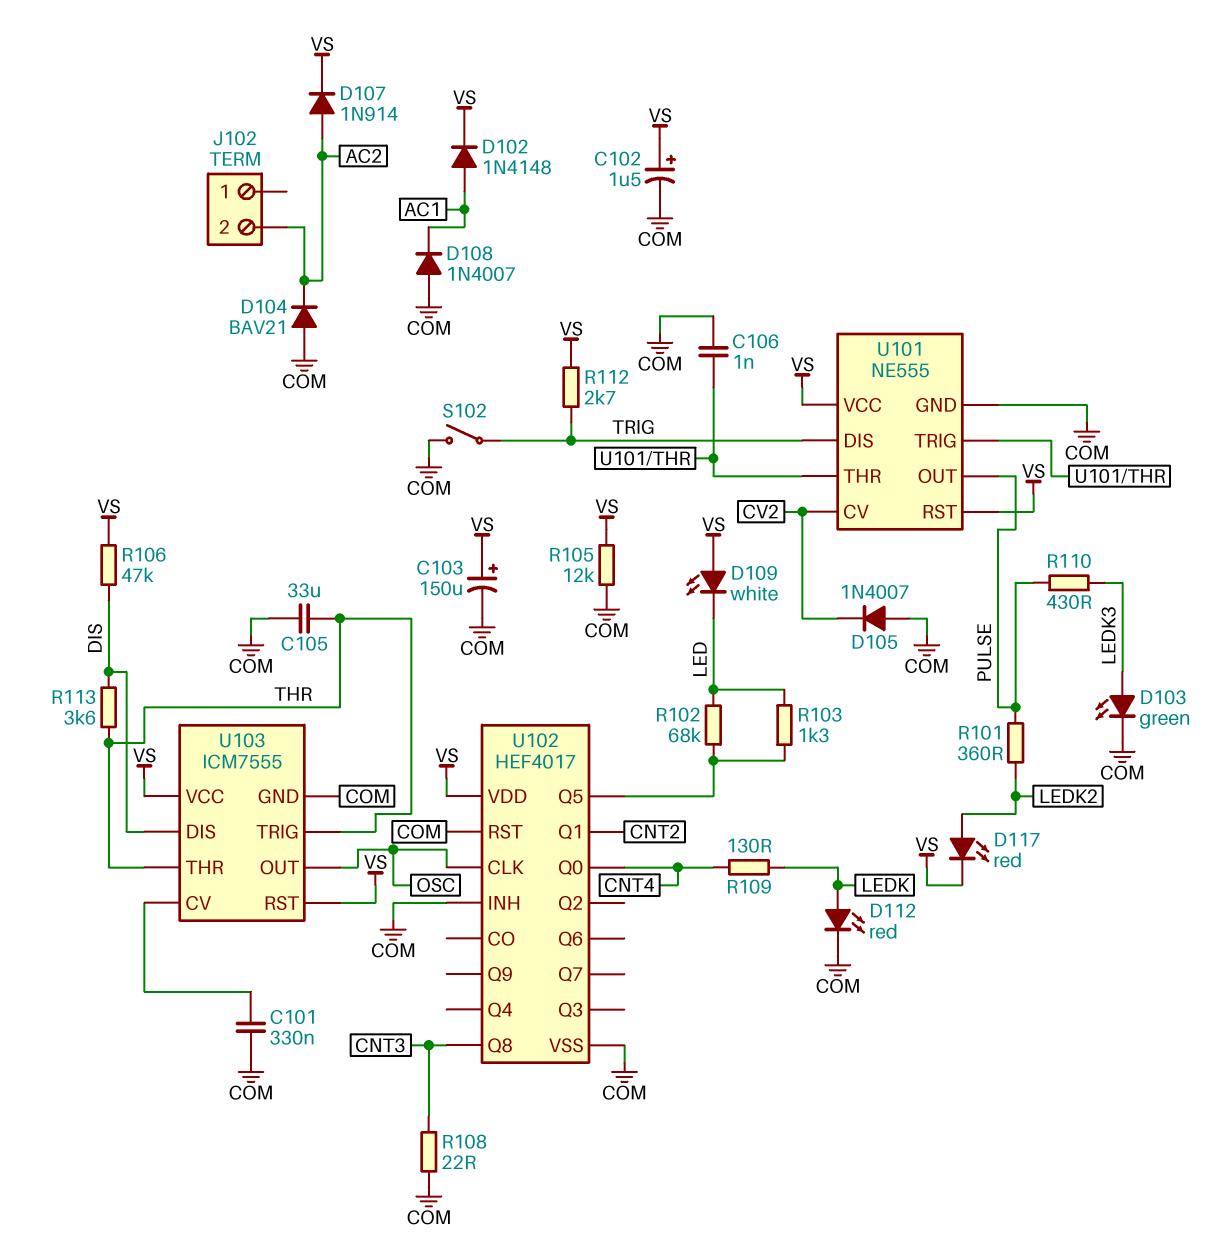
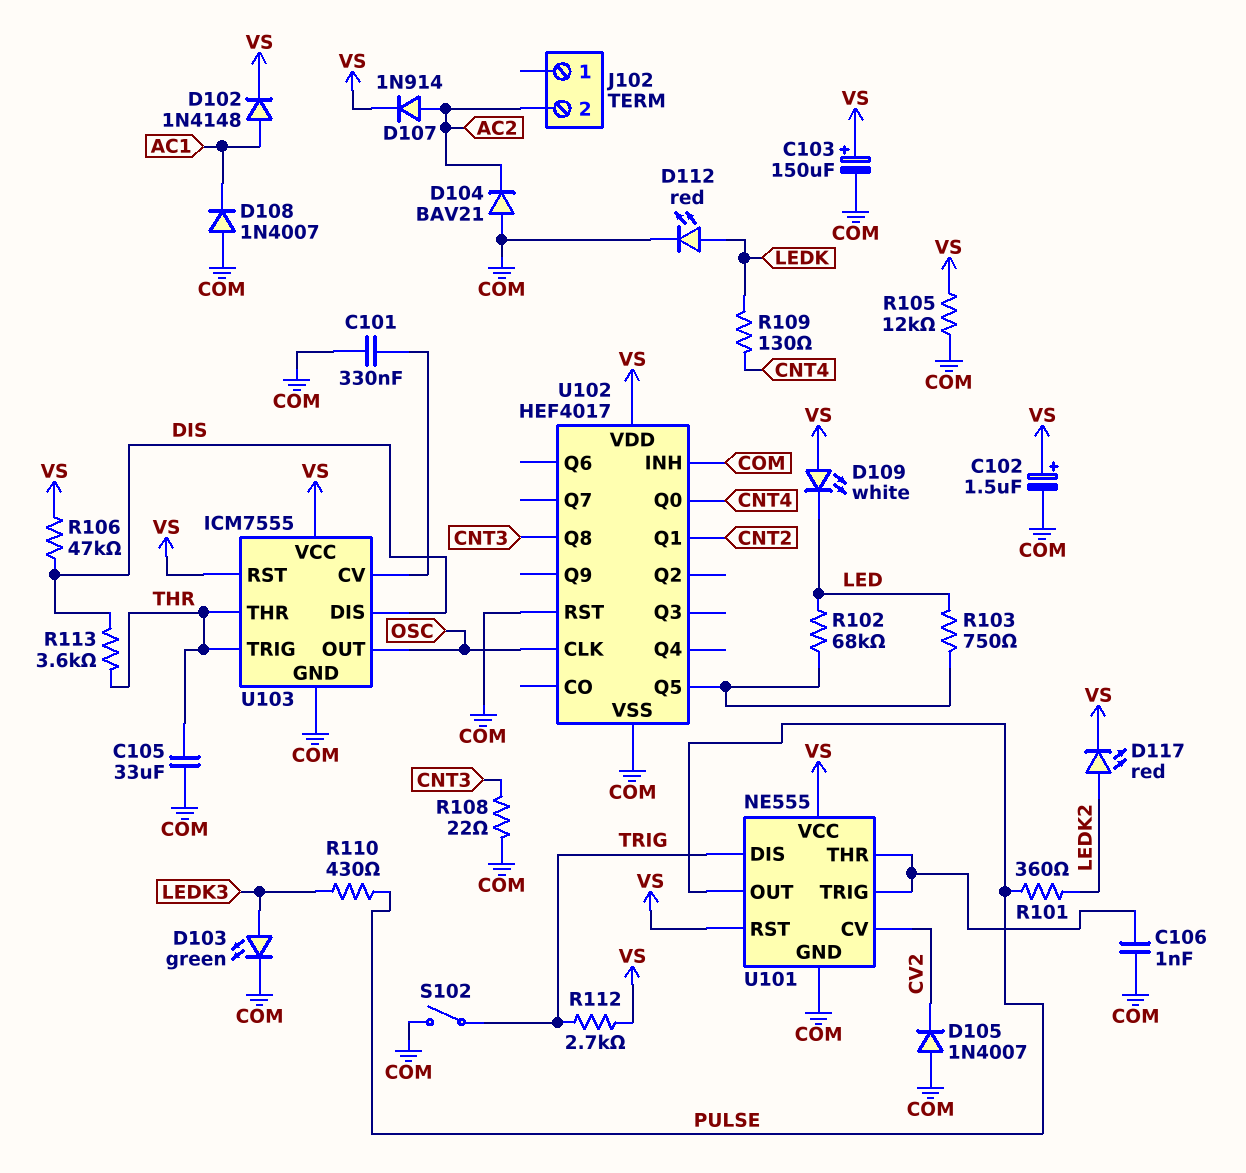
R103: 1.3k (LED, U102/Q5) -> 750 (LED, U102/Q5)

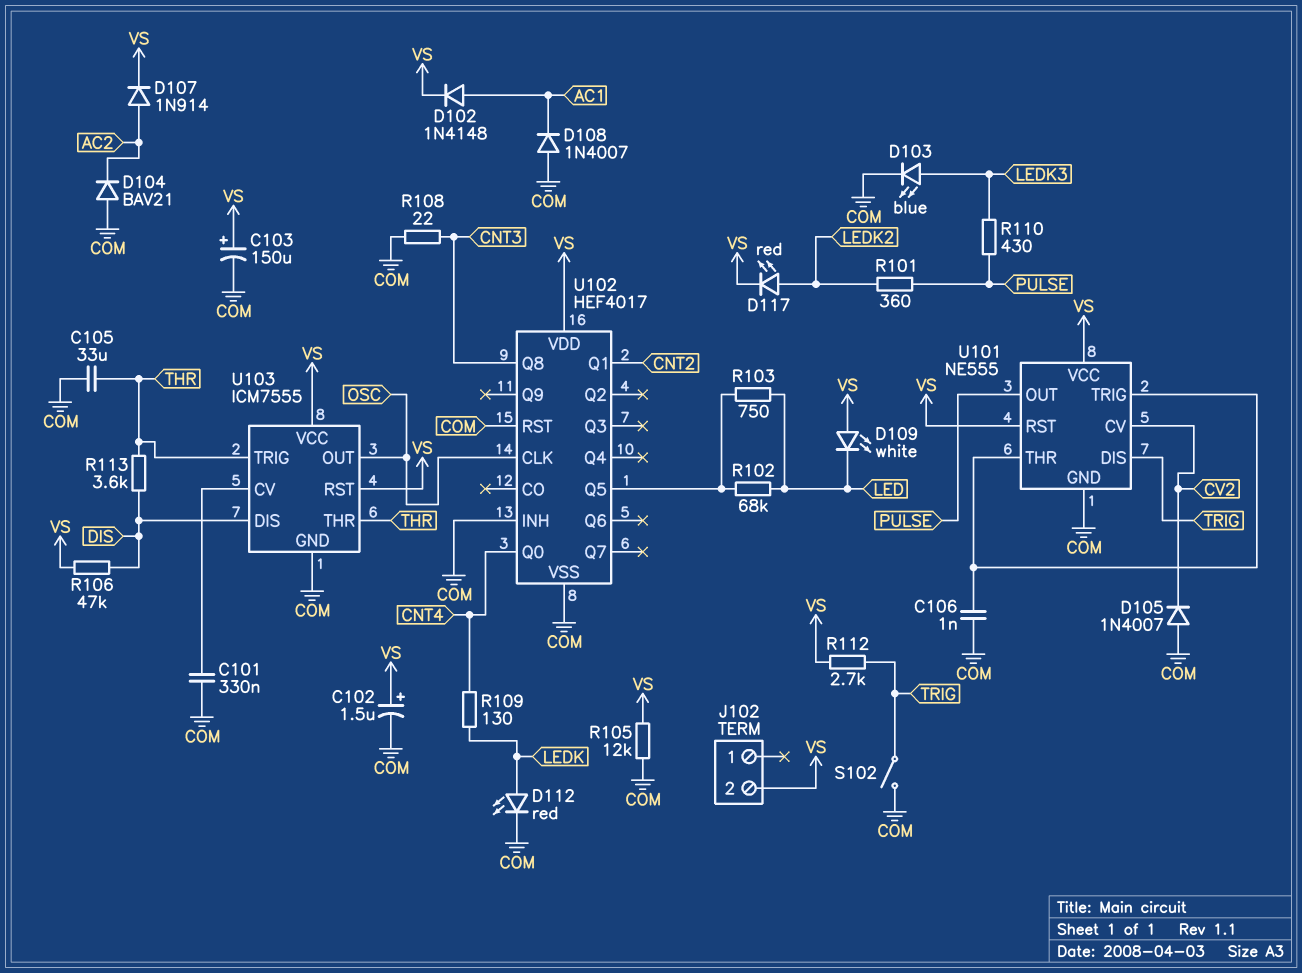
D103: LED green (A LEDK3, K COM) -> LED blue (A LEDK3, K COM)
J102 pin 2: AC2 -> VS

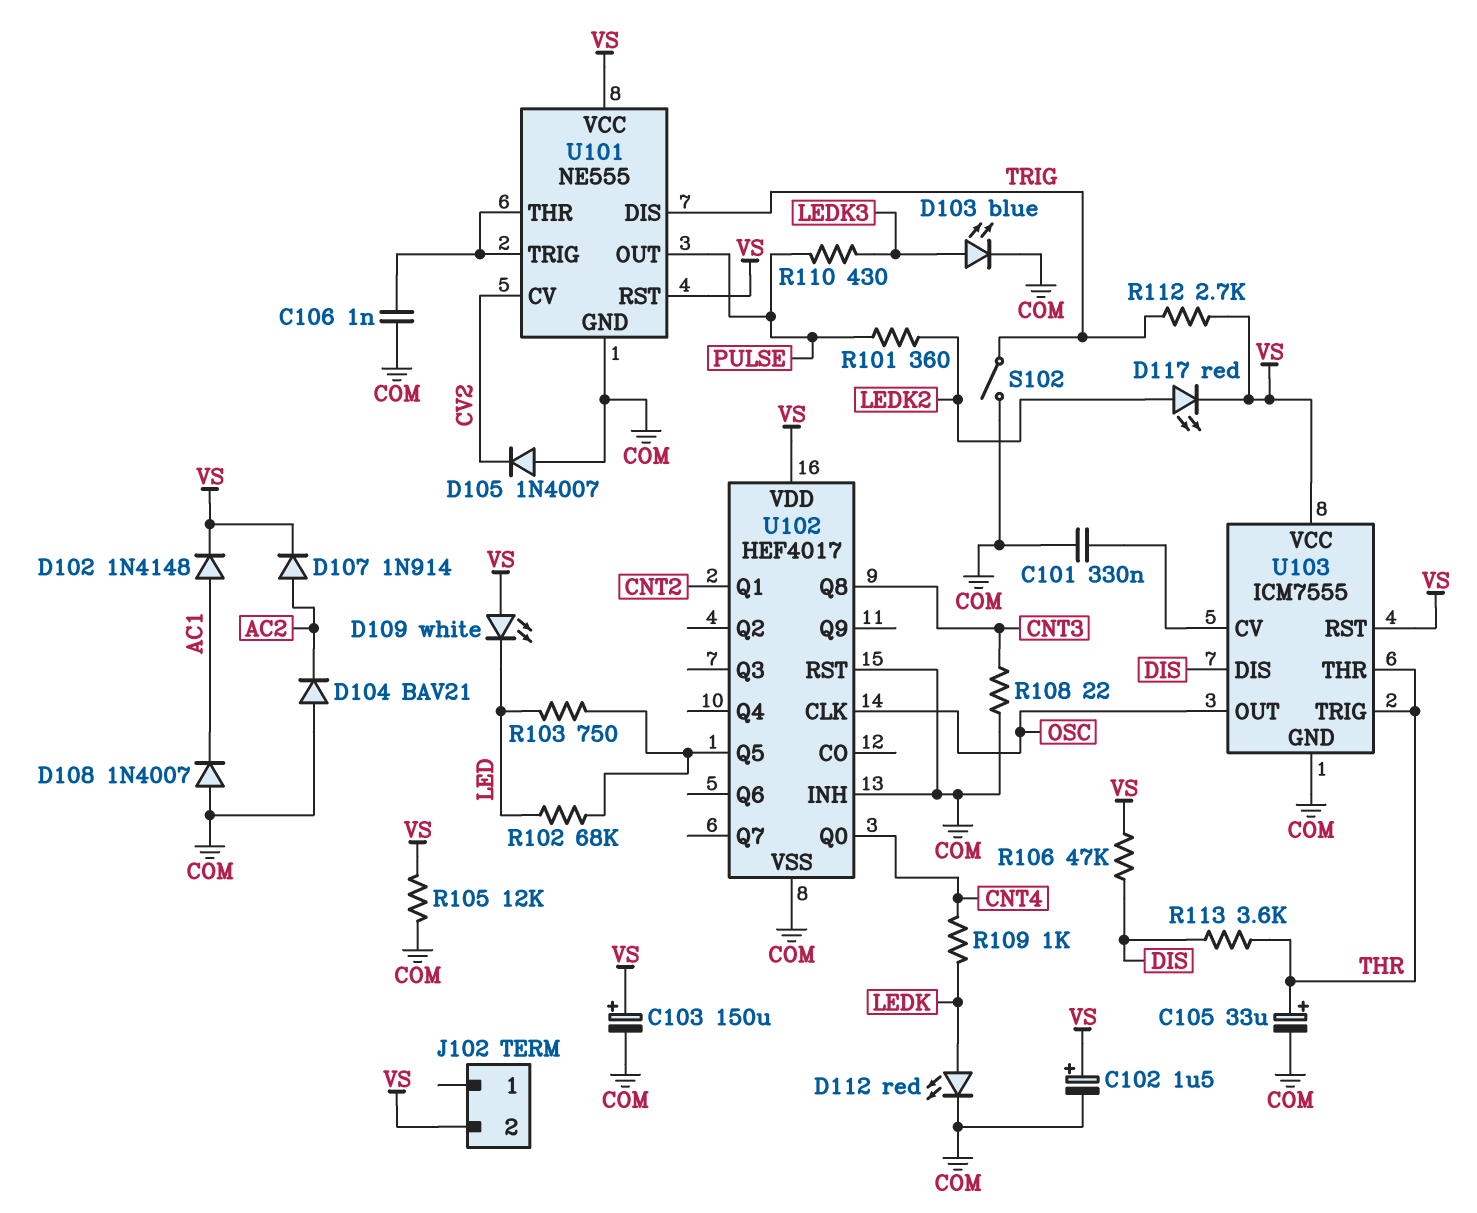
C105: 33uF (COM, THR) -> 33uF (plus THR, minus COM)
R109: 130 (CNT4, LEDK) -> 1k (CNT4, LEDK)

